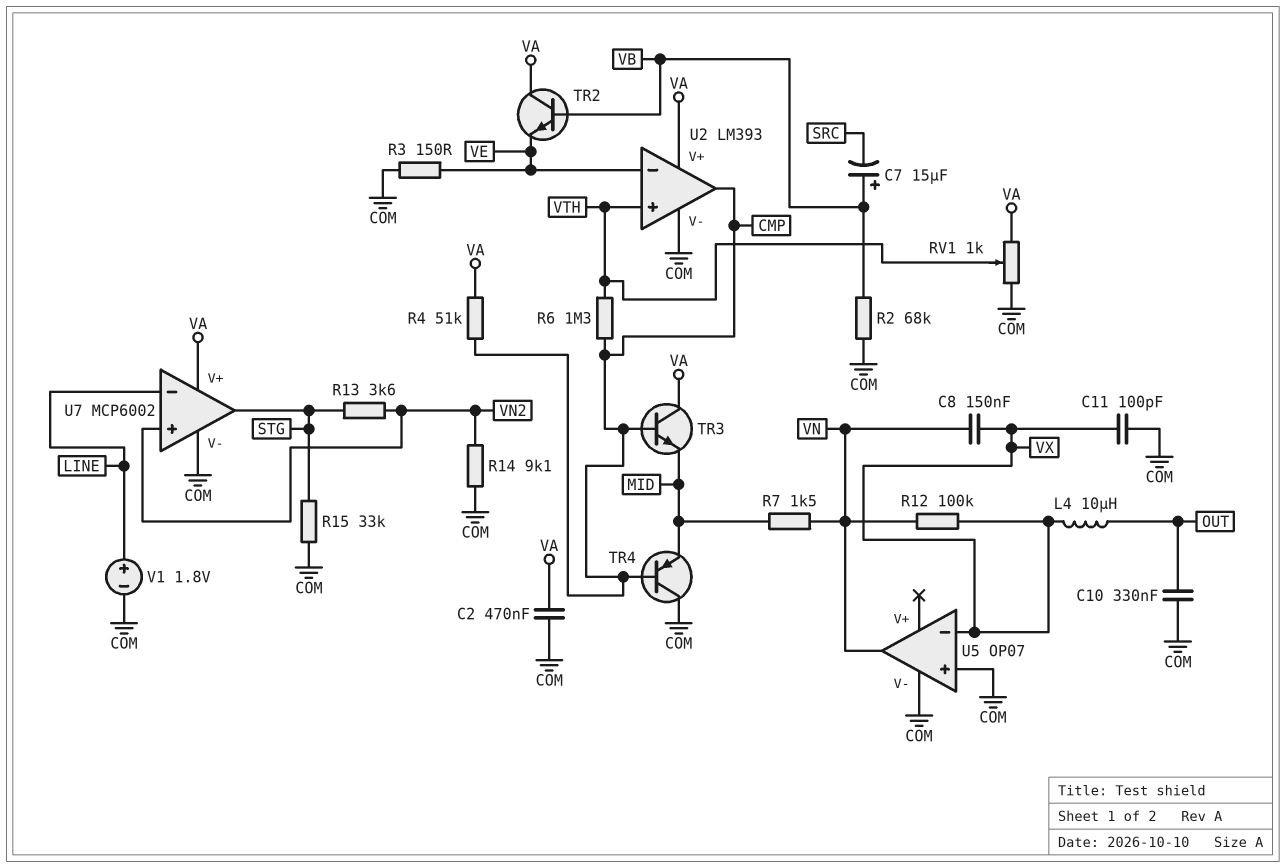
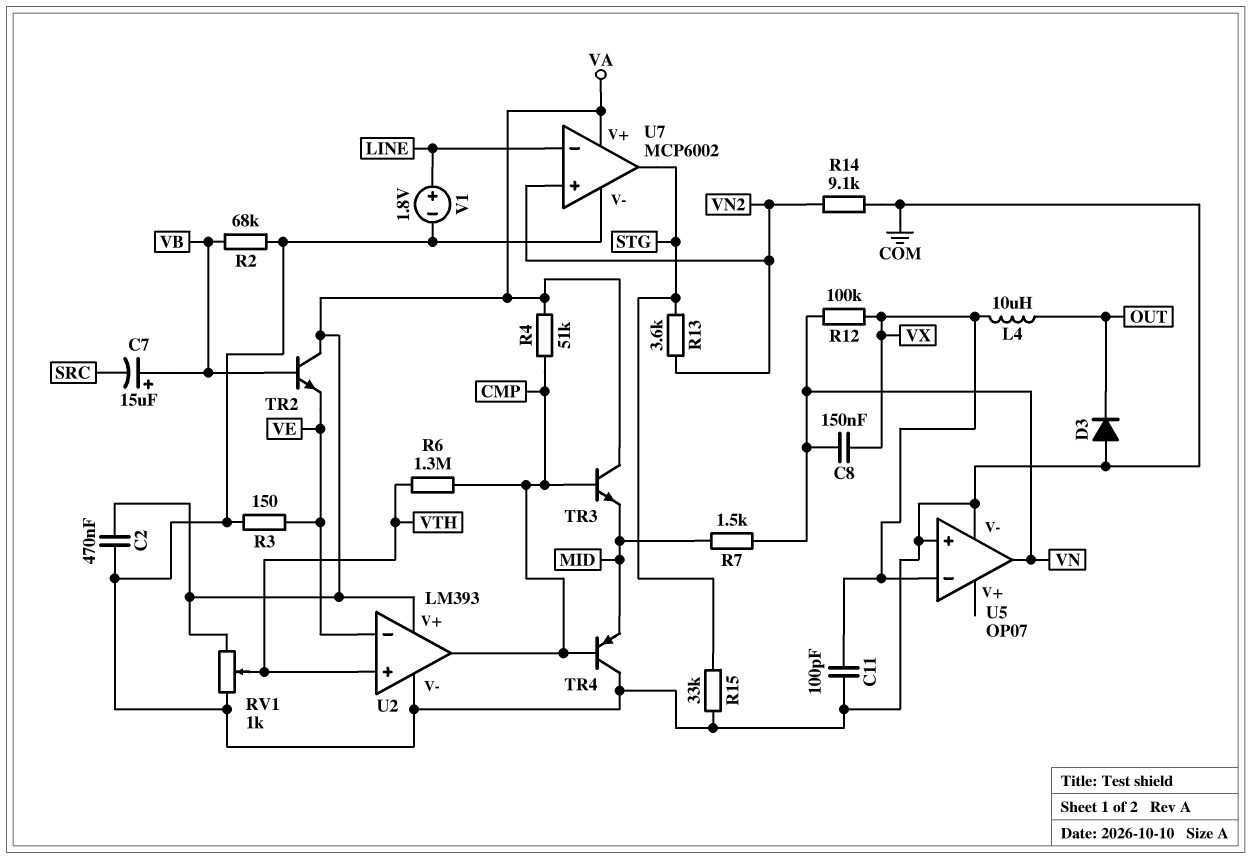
C10: 330nF (COM, OUT) -> none
D3: none -> diode (A COM, K OUT)

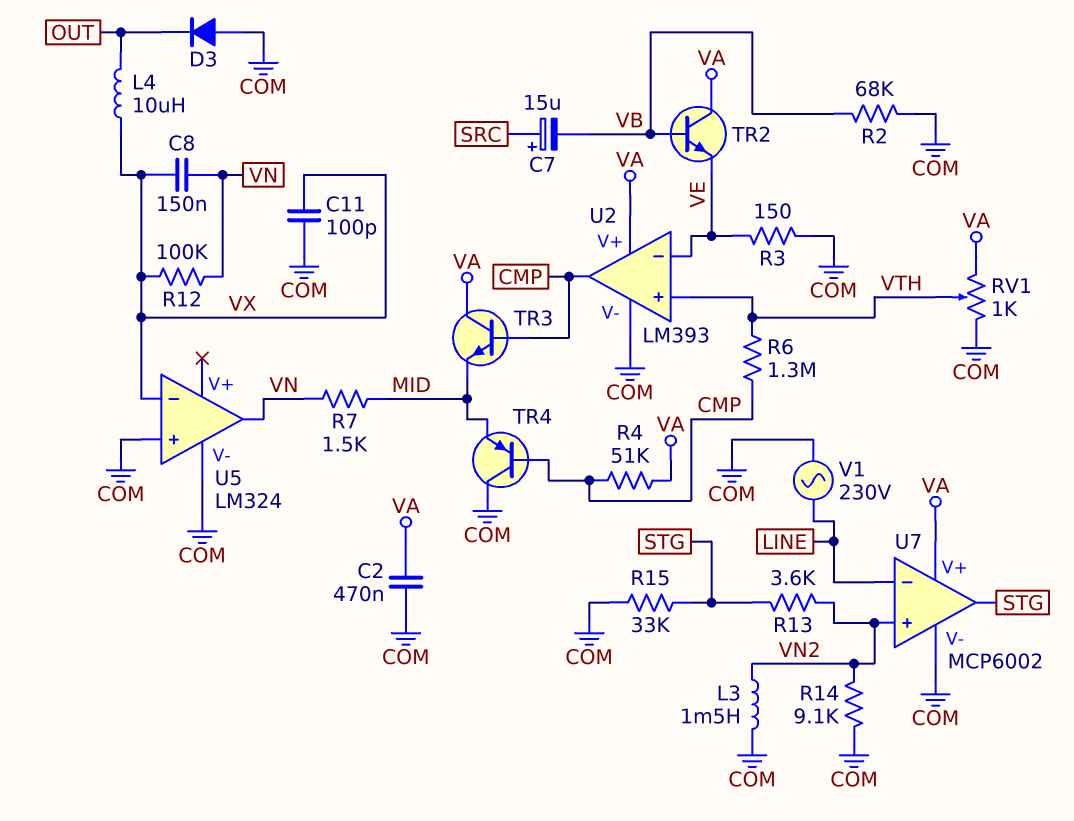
C7: 15uF (plus VB, minus SRC) -> 15uF (plus SRC, minus VB)
L3: none -> 1.5mH (COM, VN2)
U5: OP07 -> LM324
V1: 1.8V (plus LINE, minus COM) -> AC 230V (COM, LINE)

